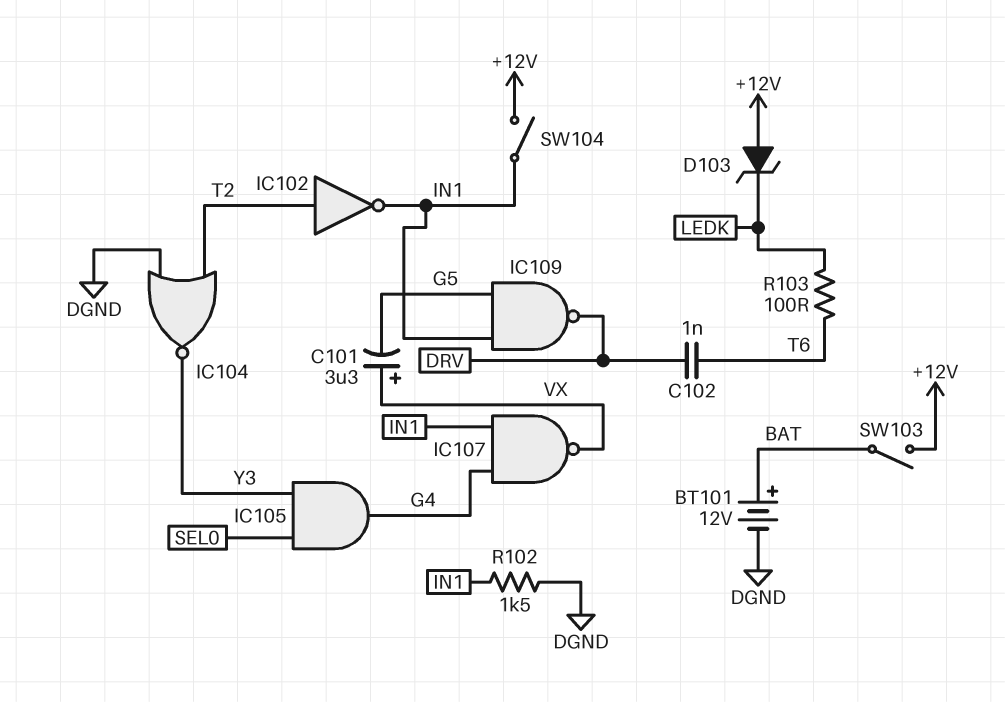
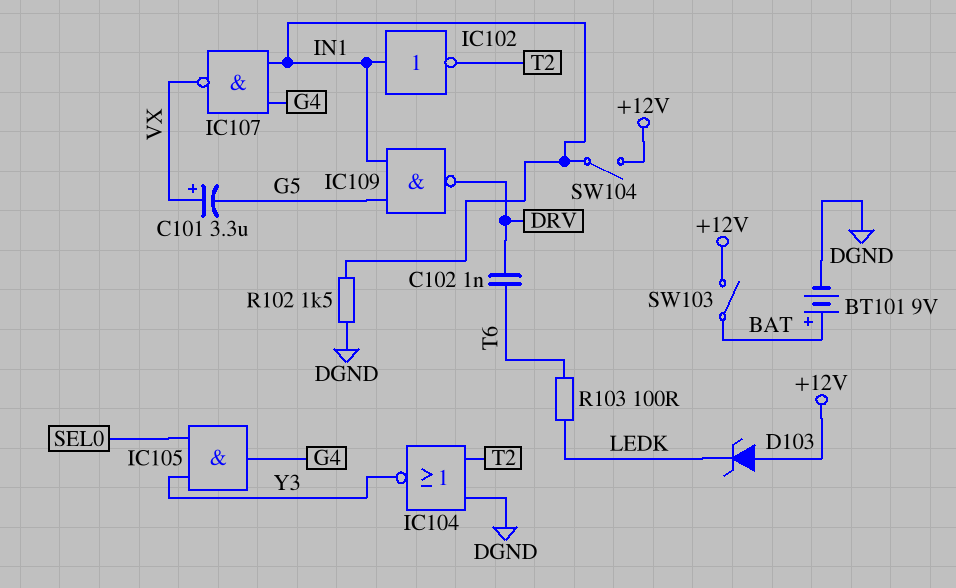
BT101: 12V (plus BAT, minus DGND) -> 9V (plus BAT, minus DGND)
IC102: NOT (in T2, out IN1) -> NOT (in IN1, out T2)

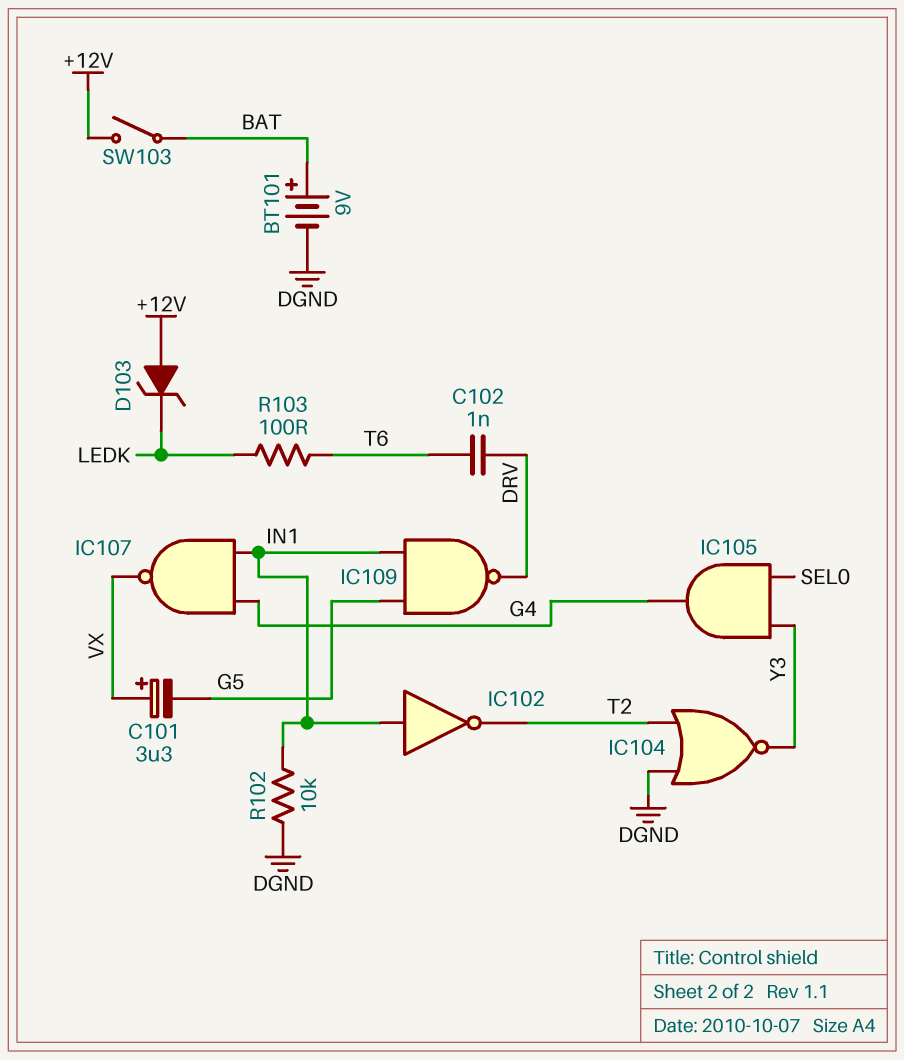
R102: 1.5k (DGND, IN1) -> 10k (DGND, IN1)
SW104: switch (+12V, IN1) -> none

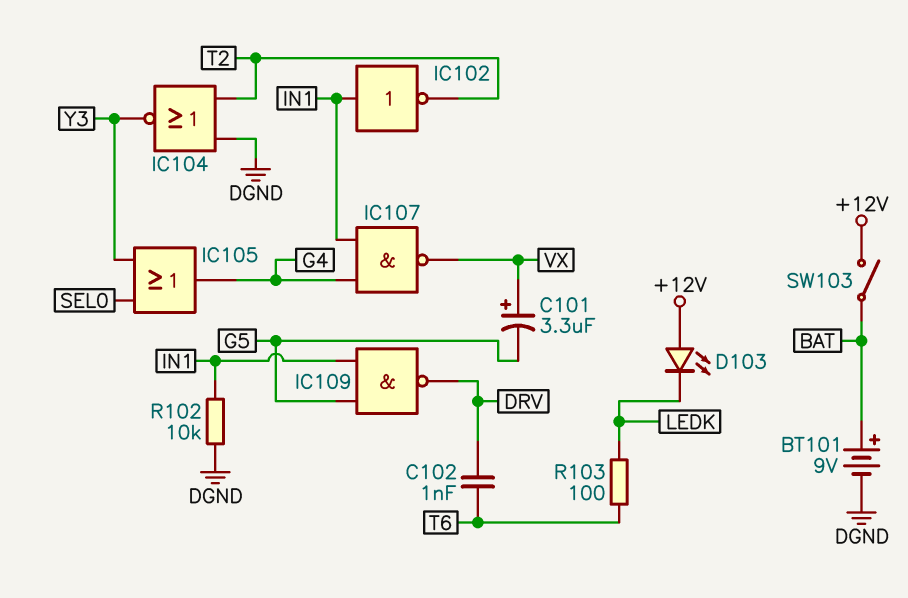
D103: zener (A +12V, K LEDK) -> LED (A +12V, K LEDK)
IC105: AND (in SEL0, in Y3, out G4) -> OR (in SEL0, in Y3, out G4)

